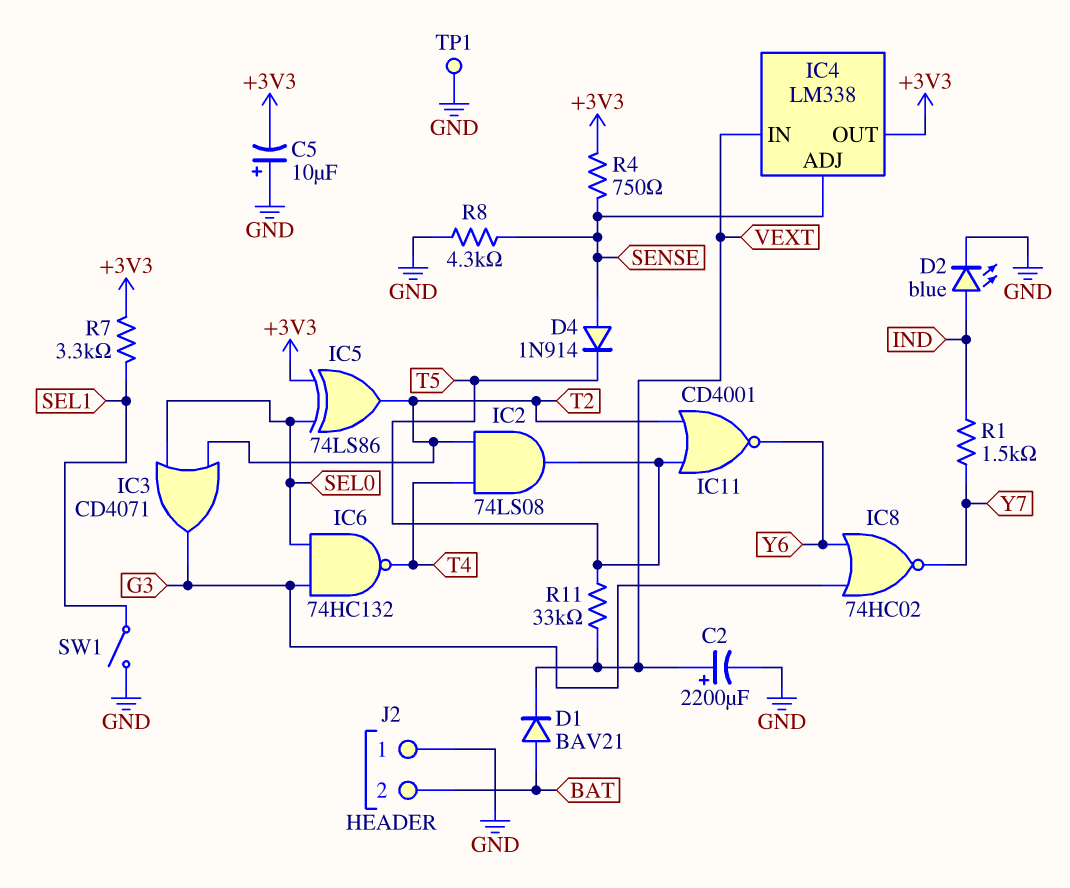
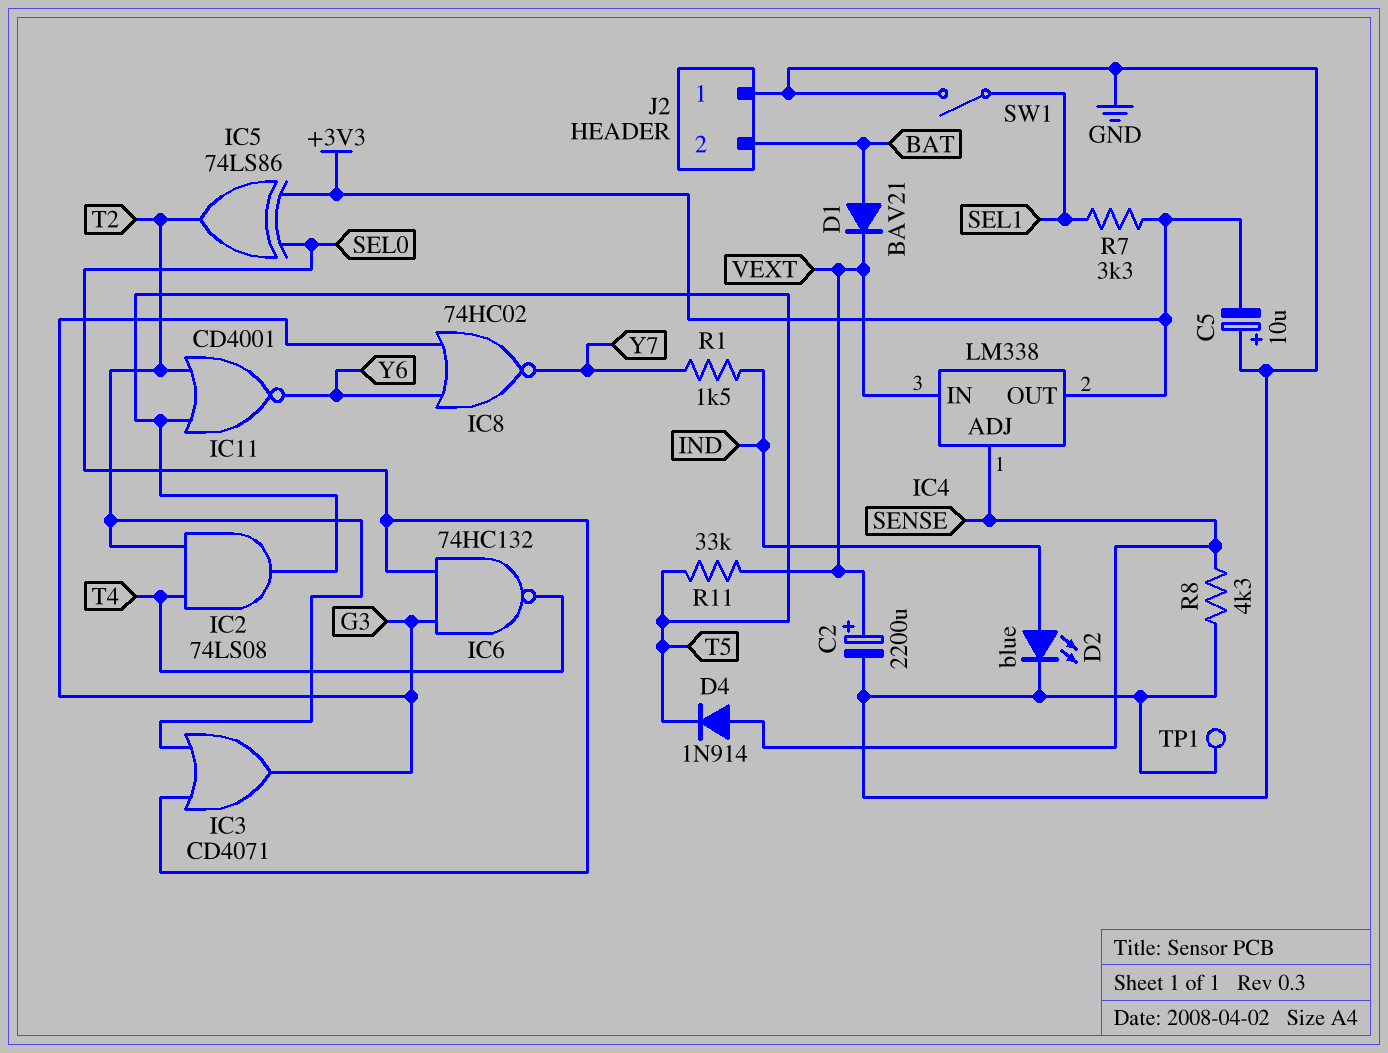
R4: 750 (+3V3, SENSE) -> none

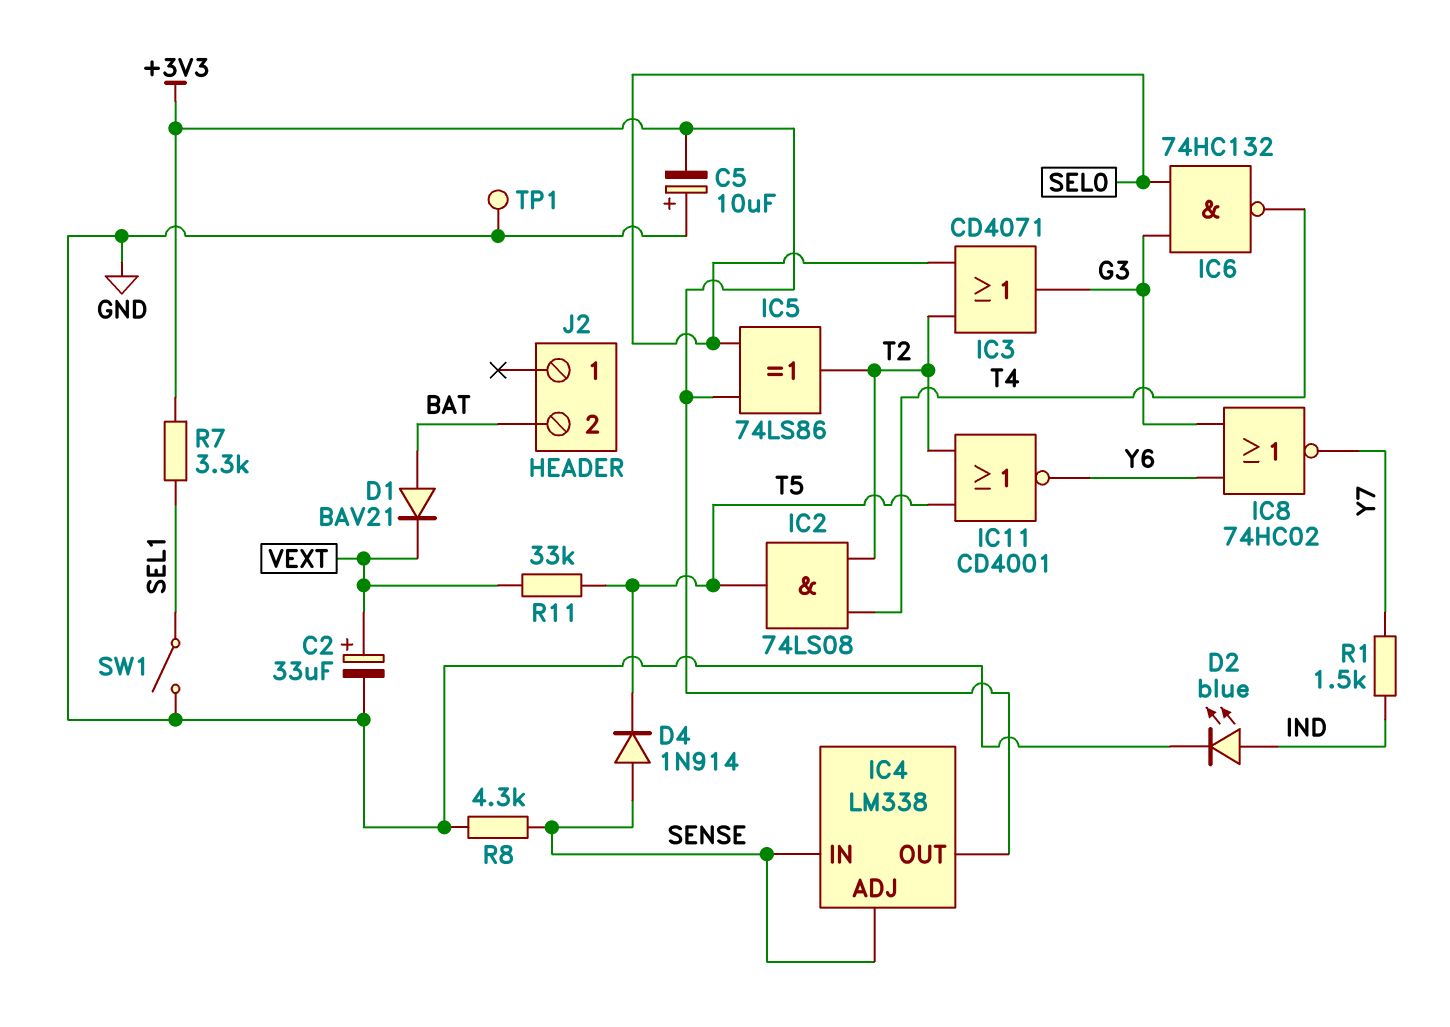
C2: 2200uF (plus VEXT, minus GND) -> 33uF (plus VEXT, minus GND)
IC4 pin IN: VEXT -> SENSE
J2 pin 1: GND -> none

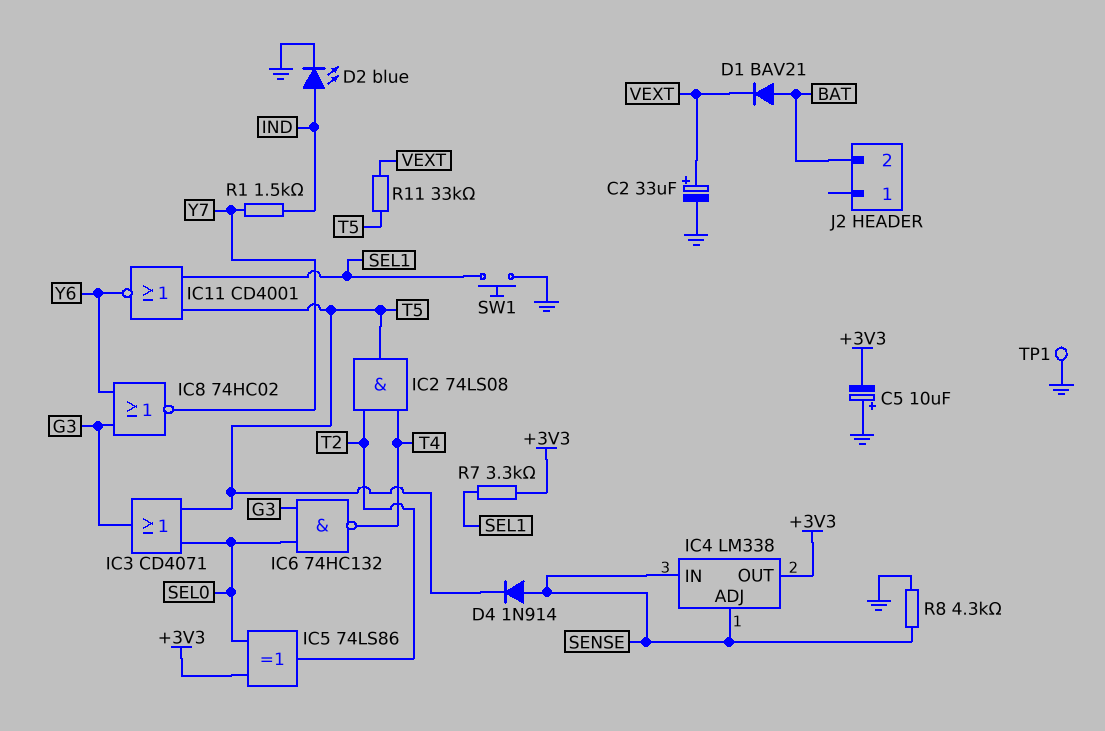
IC3: OR CD4071 (in SEL0, in T2, out G3) -> OR CD4071 (in SEL0, in T5, out G3)
IC11: NOR CD4001 (in T2, in T5, out Y6) -> NOR CD4001 (in SEL1, in T5, out Y6)
SW1: switch (GND, SEL1) -> button (GND, SEL1)

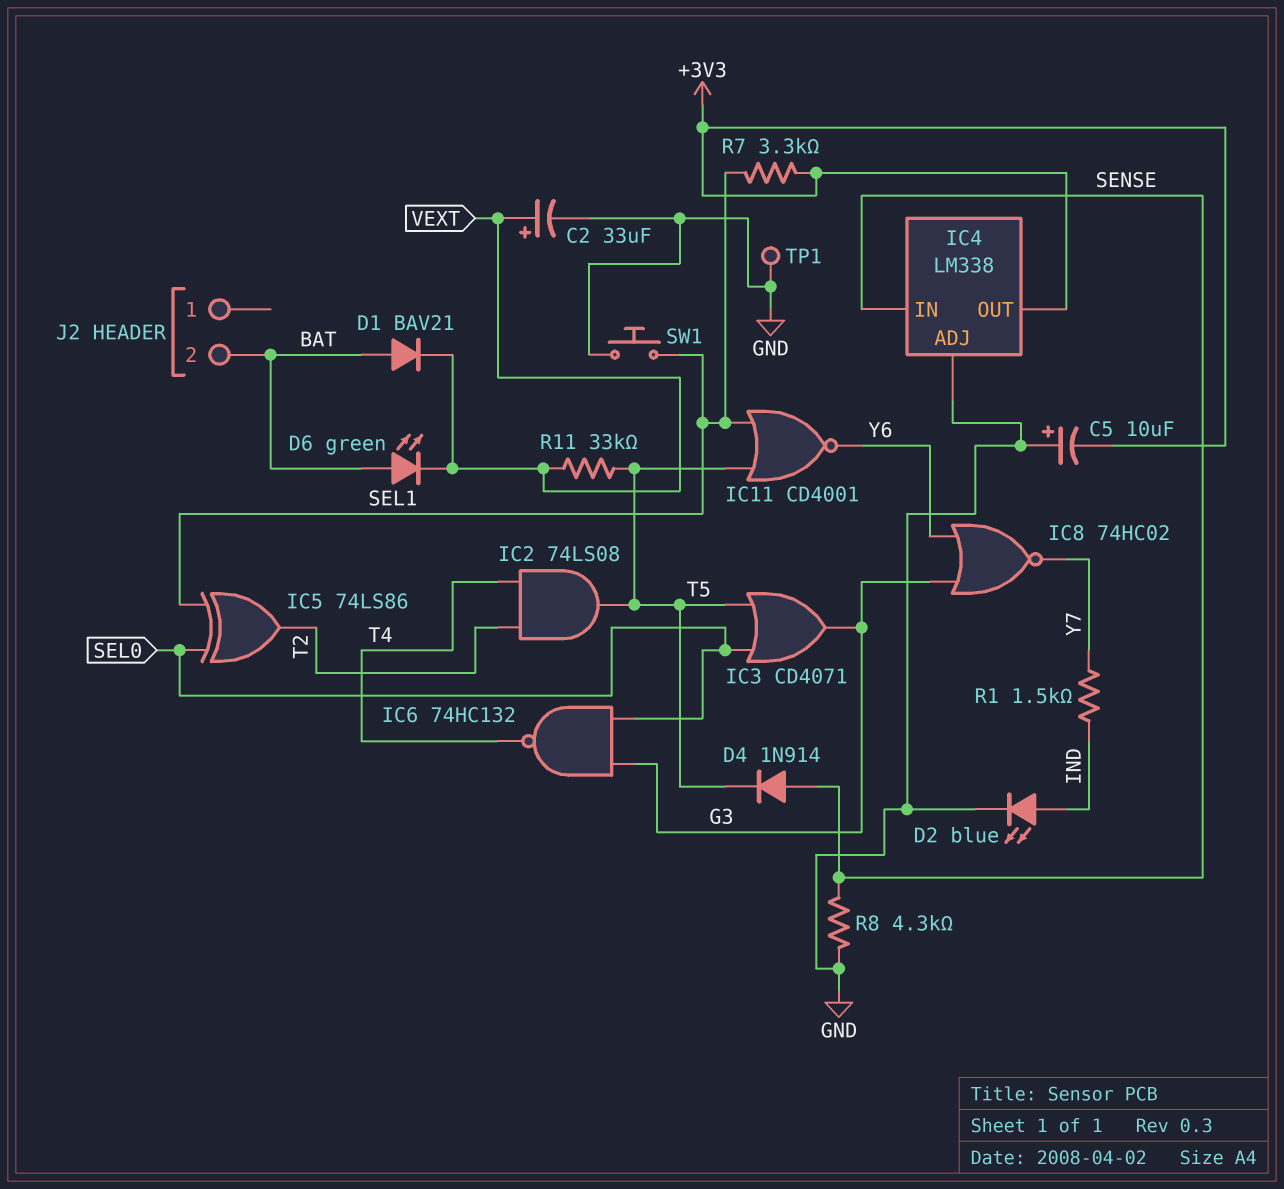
D6: none -> LED green (A BAT, K VEXT)
IC4 pin ADJ: SENSE -> GND
IC5: XOR 74LS86 (in +3V3, in SEL0, out T2) -> XOR 74LS86 (in SEL0, in SEL1, out T2)

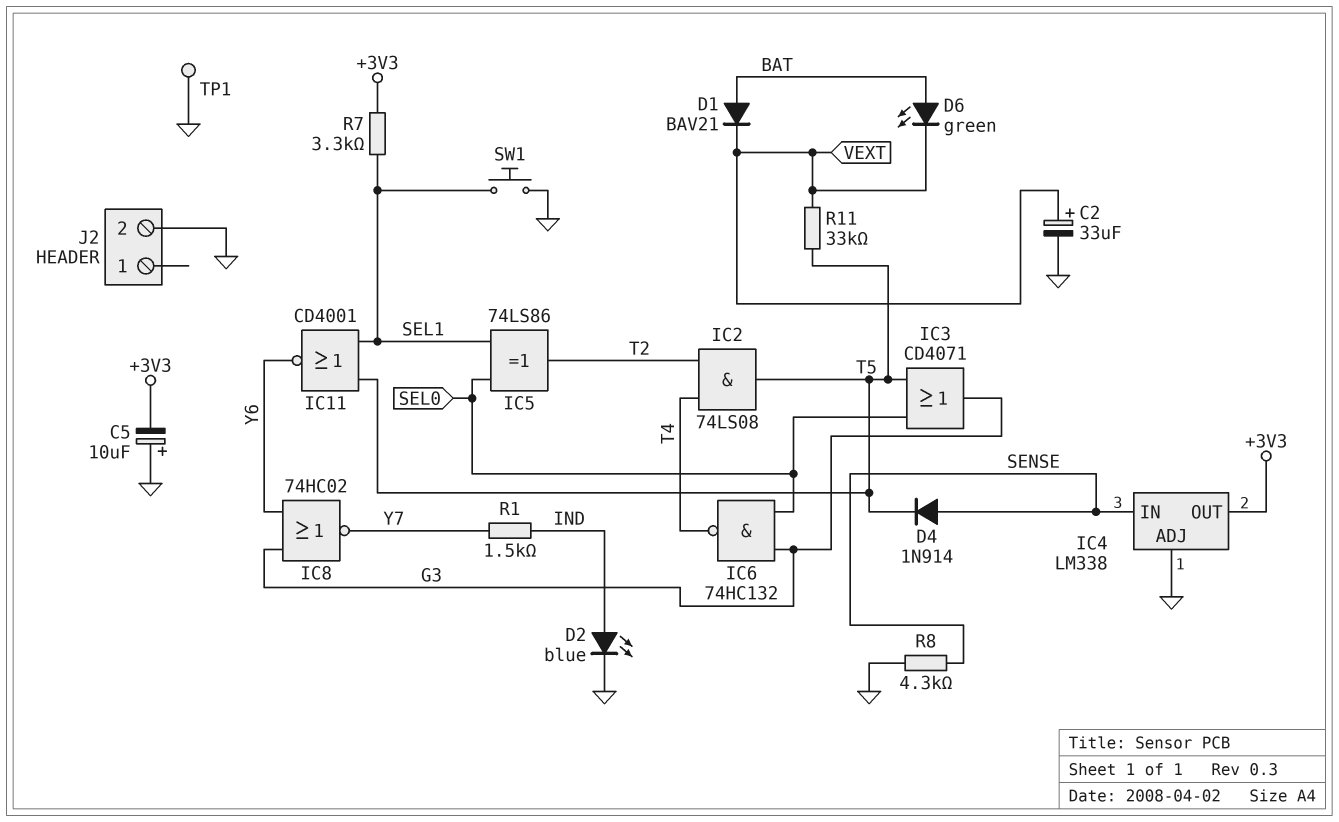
J2 pin 2: BAT -> GND

